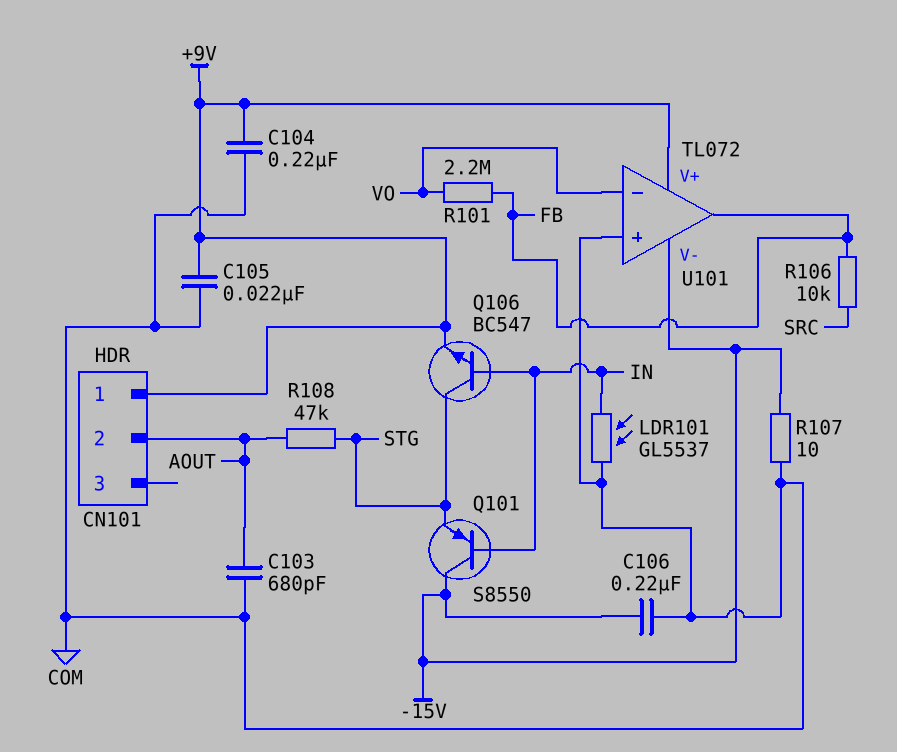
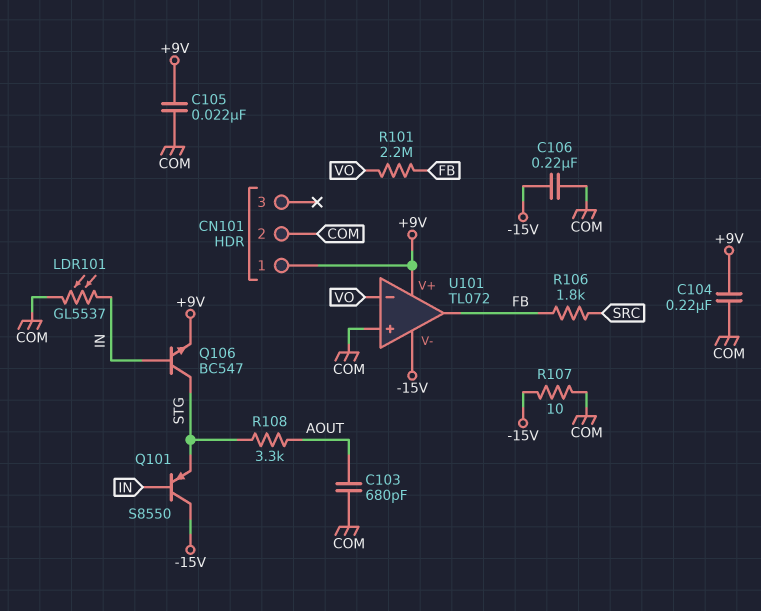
CN101 pin 2: AOUT -> COM
R106: 10k (FB, SRC) -> 1.8k (FB, SRC)
R108: 47k (AOUT, STG) -> 3.3k (AOUT, STG)

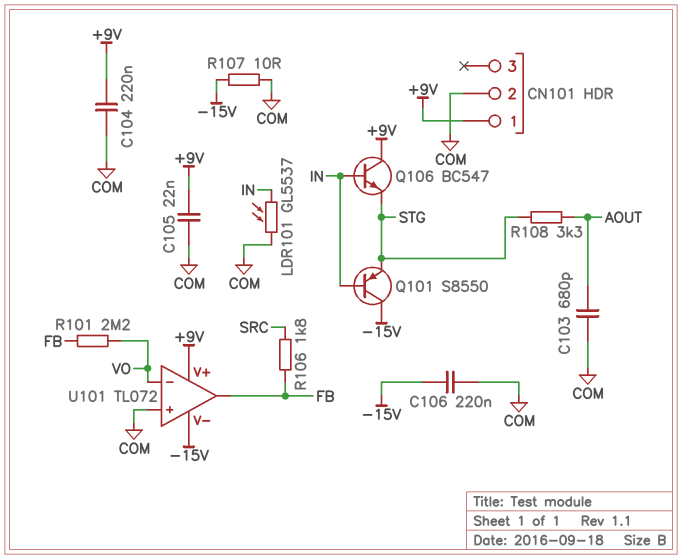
Q106: NPN BC547 (B IN, C STG, E +9V) -> NPN BC547 (B IN, C +9V, E STG)

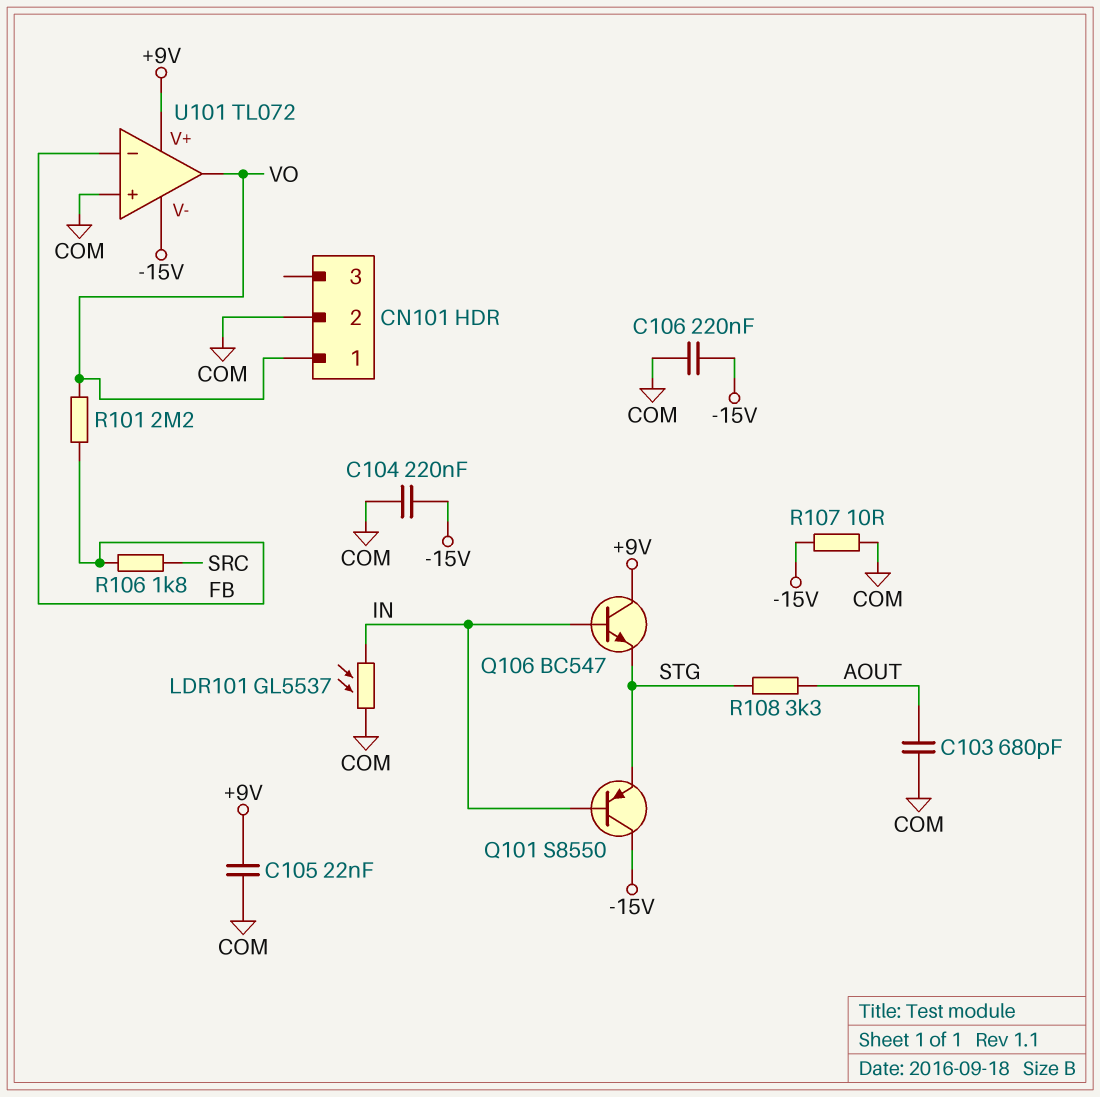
C104: 220nF (+9V, COM) -> 220nF (-15V, COM)
CN101 pin 1: +9V -> VO
U101 pin in-: VO -> FB
U101 pin out: FB -> VO

